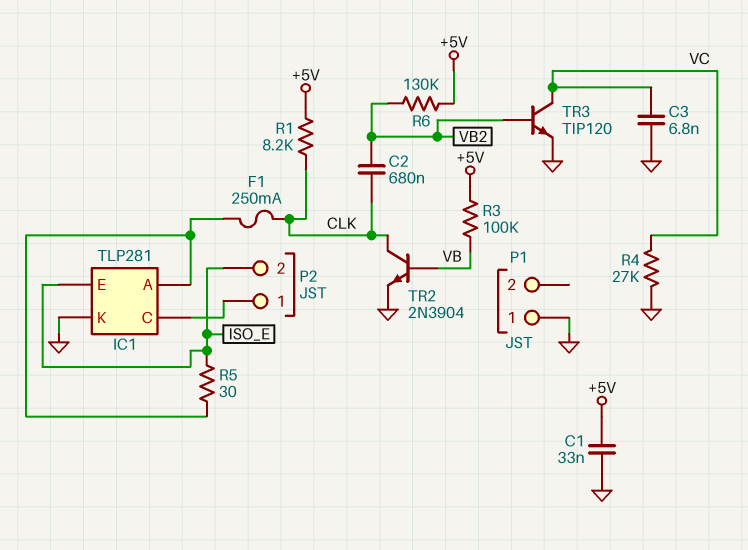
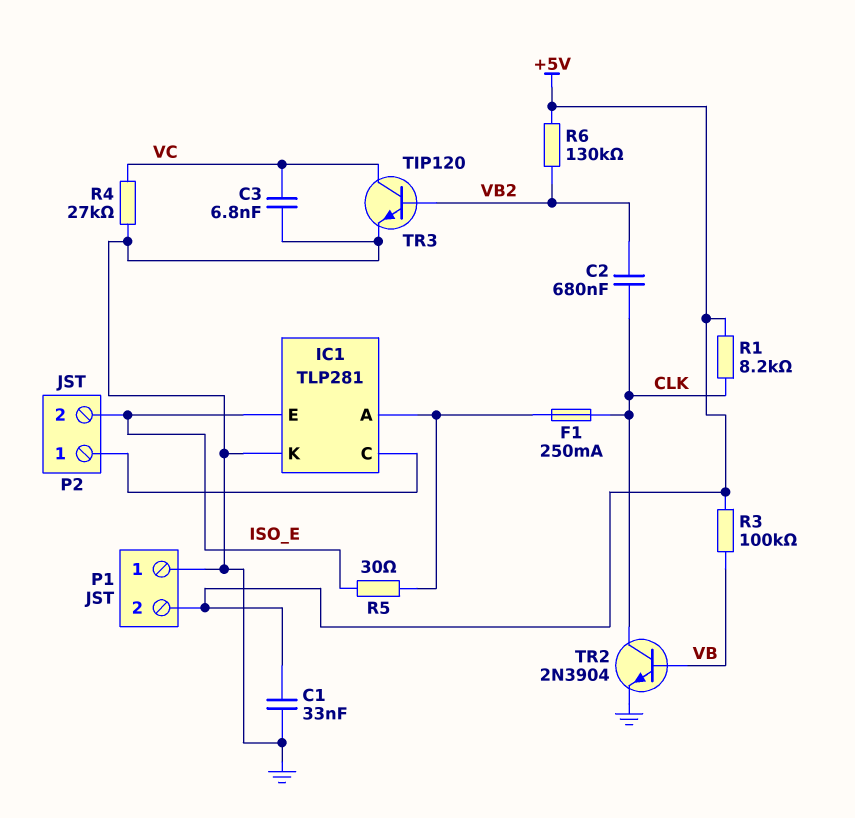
P1 pin 2: none -> +5V

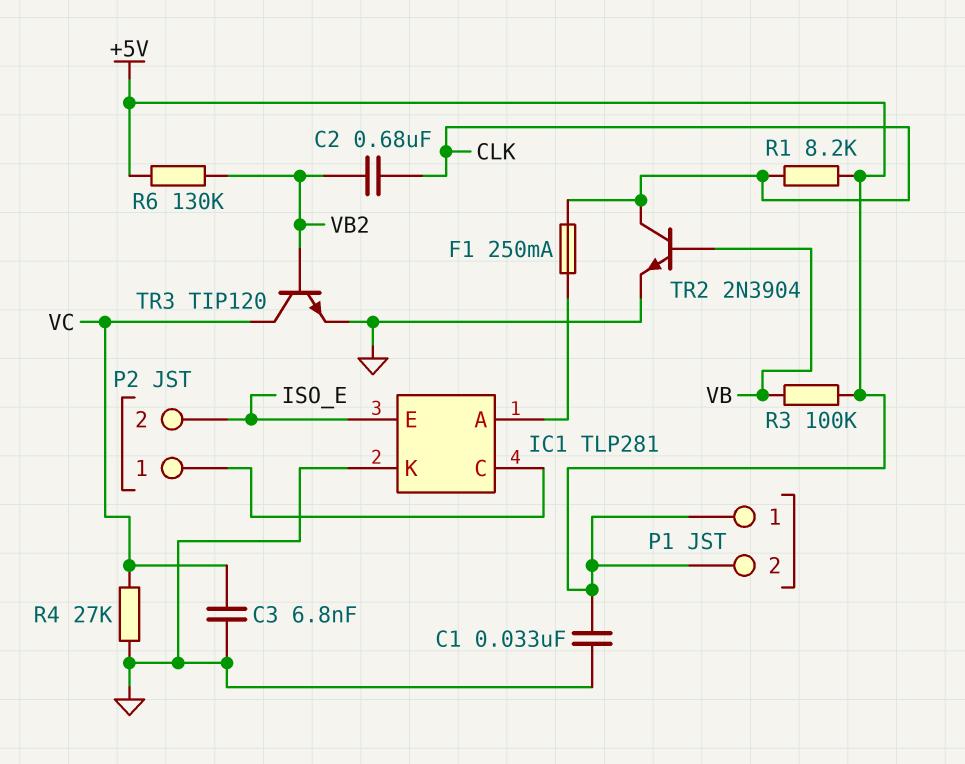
P1 pin 1: GND -> +5V
R5: 30 (IC1/A, ISO_E) -> none

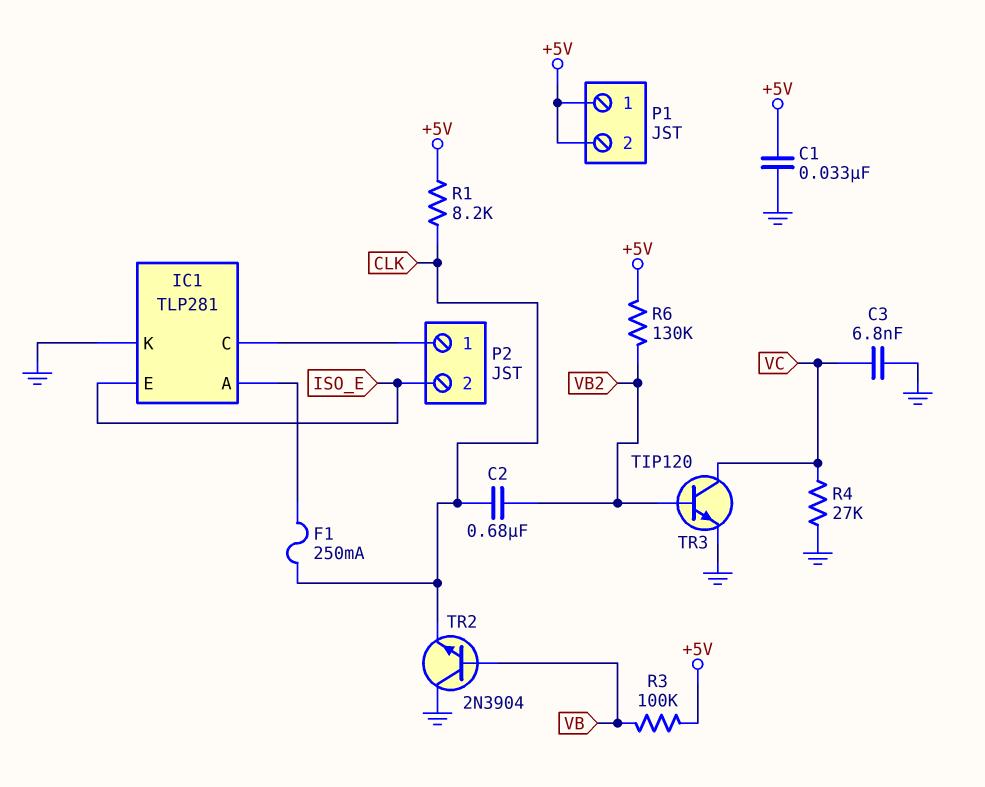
TR2: NPN 2N3904 (B VB, C CLK, E GND) -> NPN 2N3904 (B VB, C GND, E CLK)

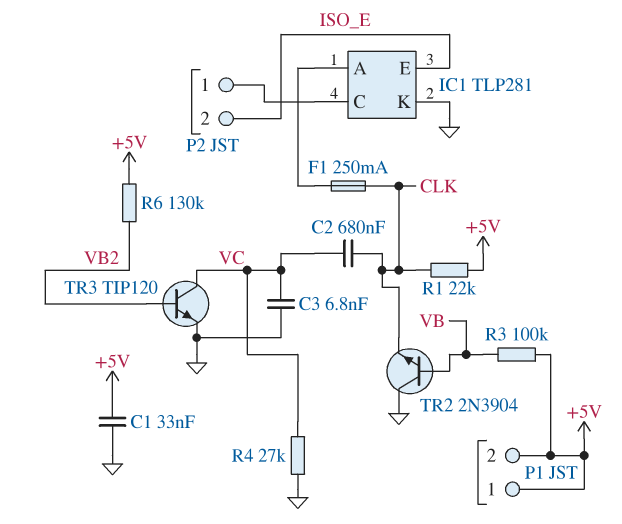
C2: 680nF (CLK, VB2) -> 680nF (CLK, VC)
R1: 8.2k (+5V, CLK) -> 22k (+5V, CLK)

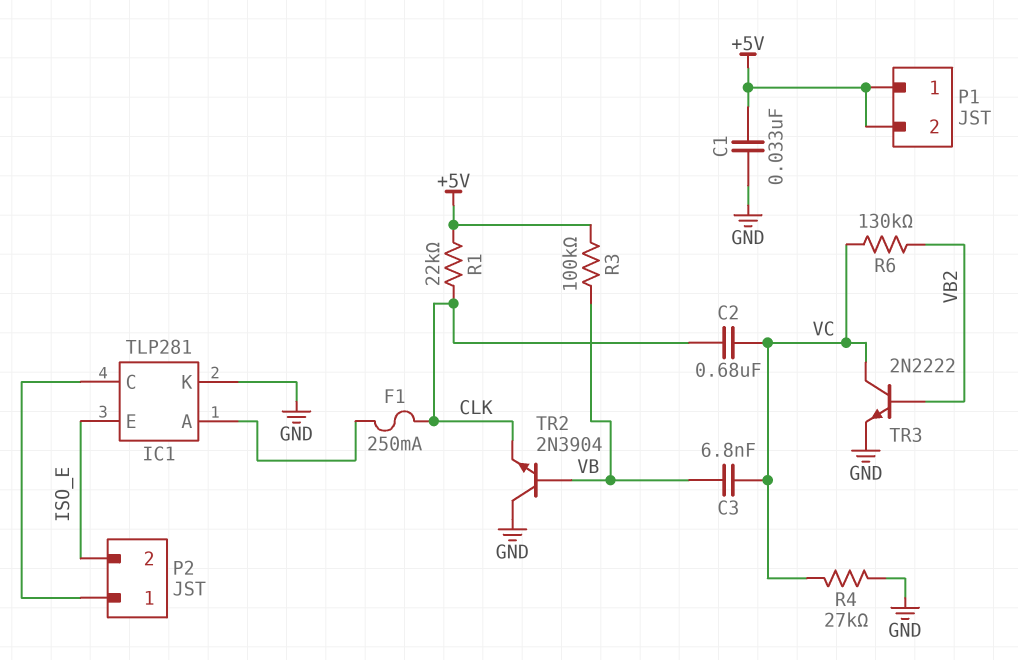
C3: 6.8nF (GND, VC) -> 6.8nF (VB, VC)
R6: 130k (+5V, VB2) -> 130k (VB2, VC)
TR3: NPN TIP120 (B VB2, C VC, E GND) -> NPN 2N2222 (B VB2, C VC, E GND)

